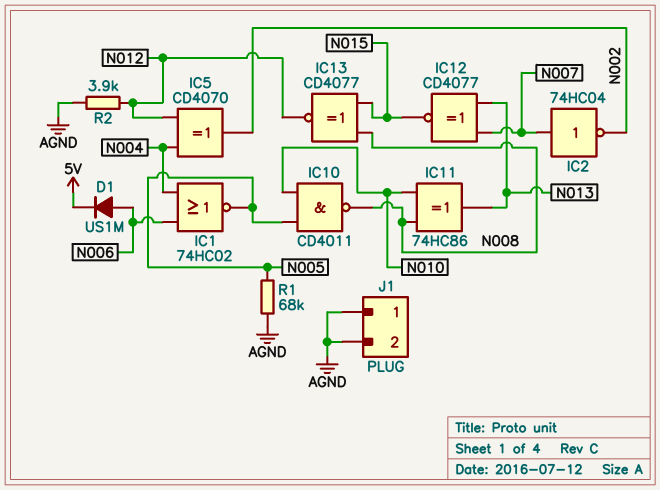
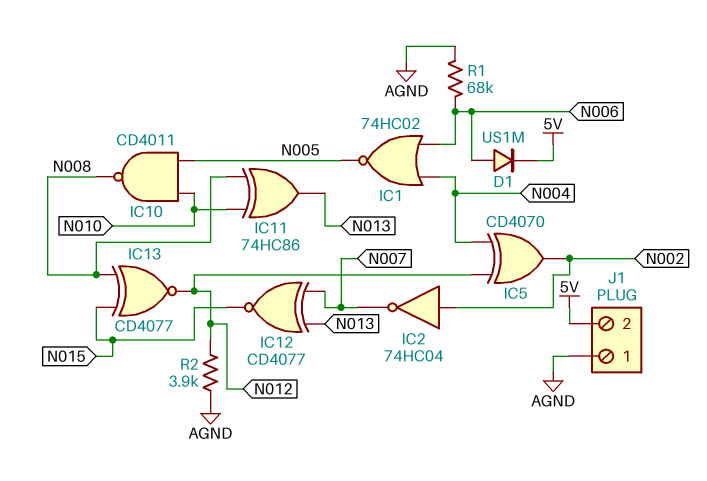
IC2: NOT 74HC04 (in N007, out N002) -> NOT 74HC04 (in N002, out N007)
J1 pin 2: AGND -> 5V
R1: 68k (AGND, N005) -> 68k (AGND, N006)

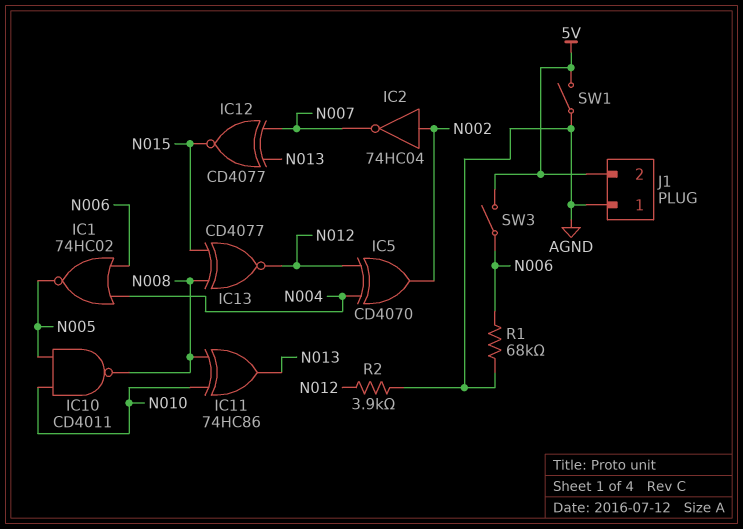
D1: diode US1M (A N006, K 5V) -> none
SW1: none -> switch (5V, AGND)
SW3: none -> switch (5V, N006)

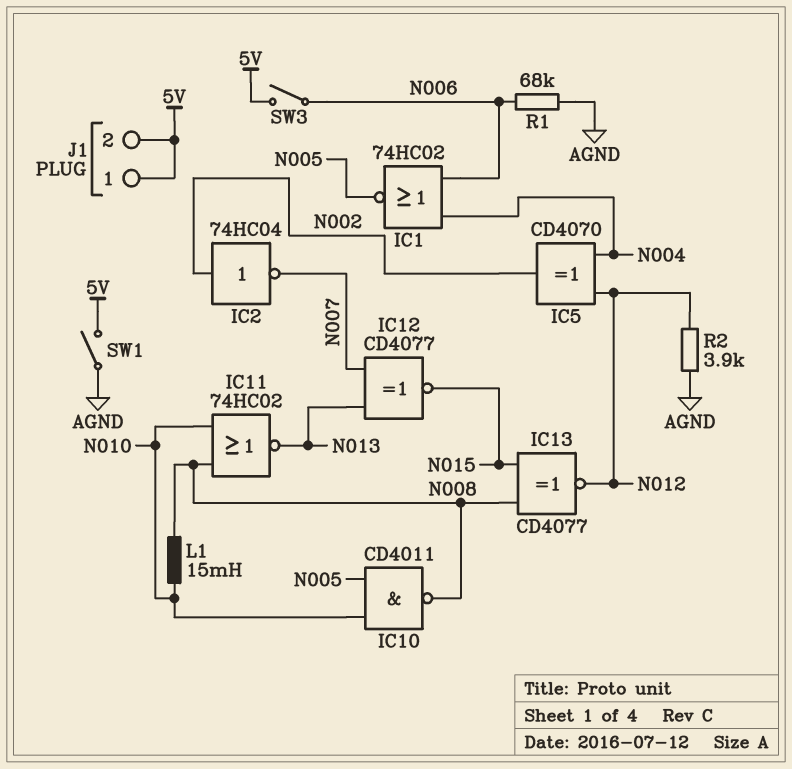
IC11: XOR 74HC86 (in N008, in N010, out N013) -> NOR 74HC02 (in N008, in N010, out N013)
J1 pin 1: AGND -> 5V
L1: none -> 15mH (N008, N010)

